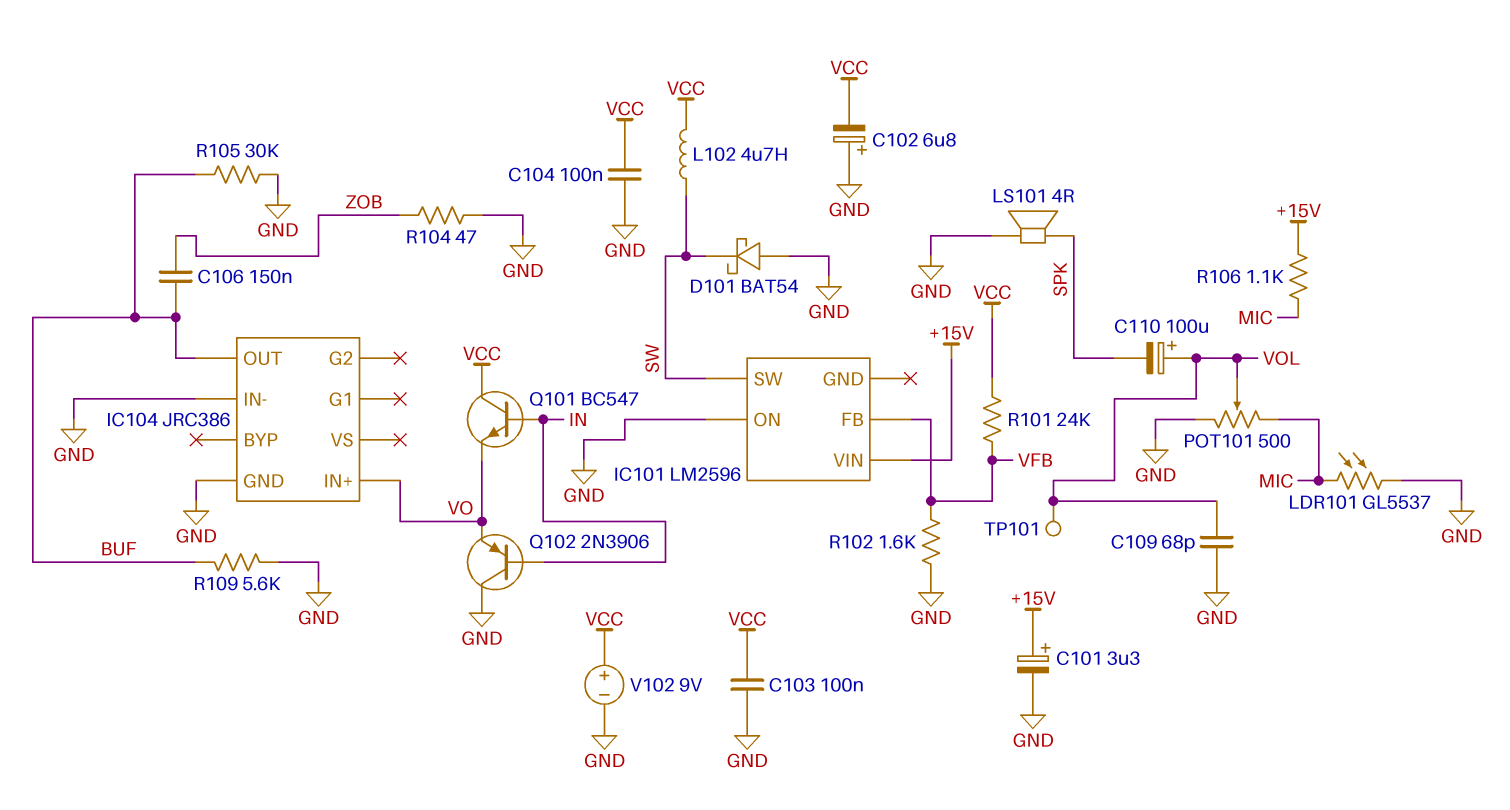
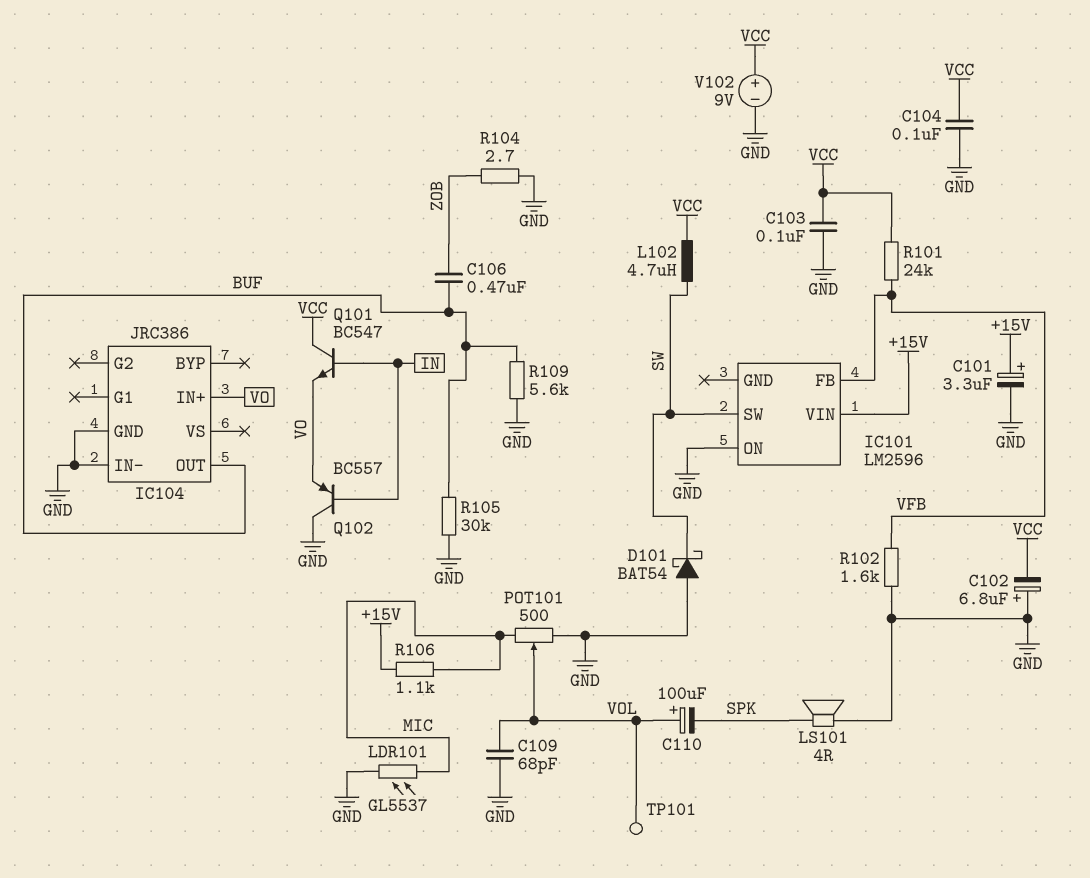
C106: 150nF (BUF, ZOB) -> 470nF (BUF, ZOB)
Q102: PNP 2N3906 (B IN, C GND, E VO) -> PNP BC557 (B IN, C GND, E VO)
R104: 47 (GND, ZOB) -> 2.7 (GND, ZOB)

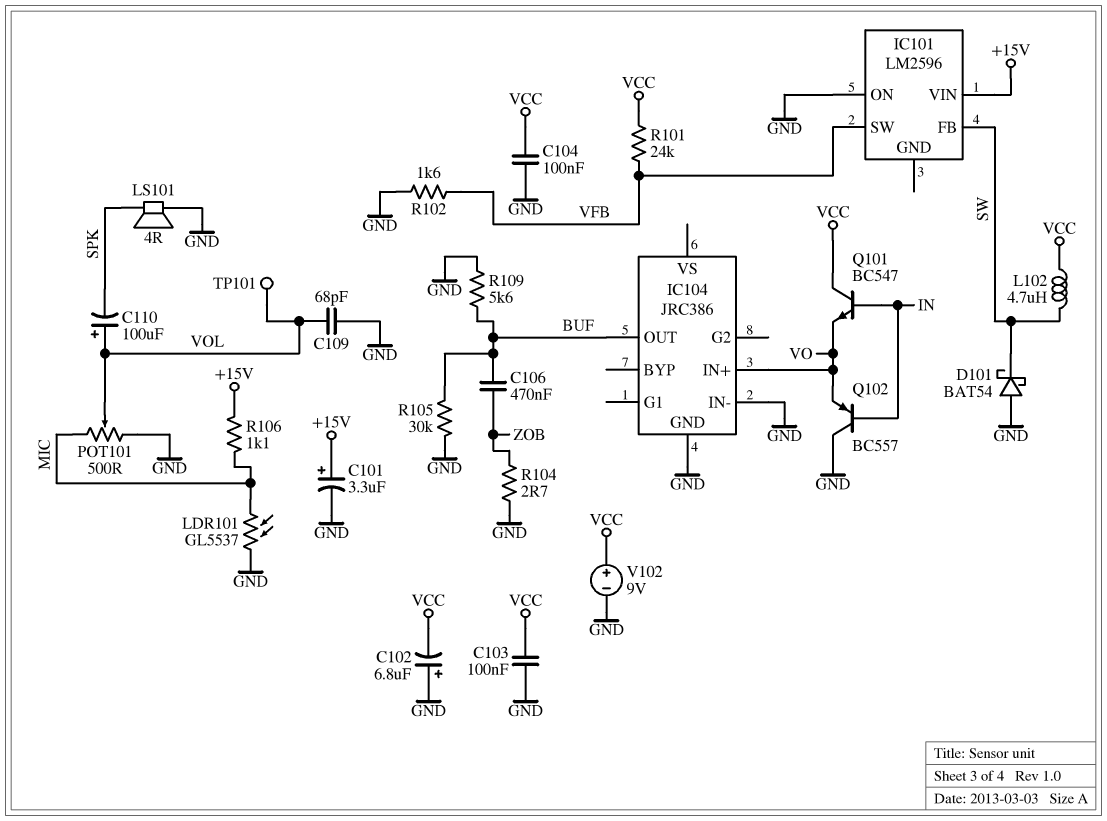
IC101 pin FB: VFB -> SW
IC101 pin SW: SW -> VFB

